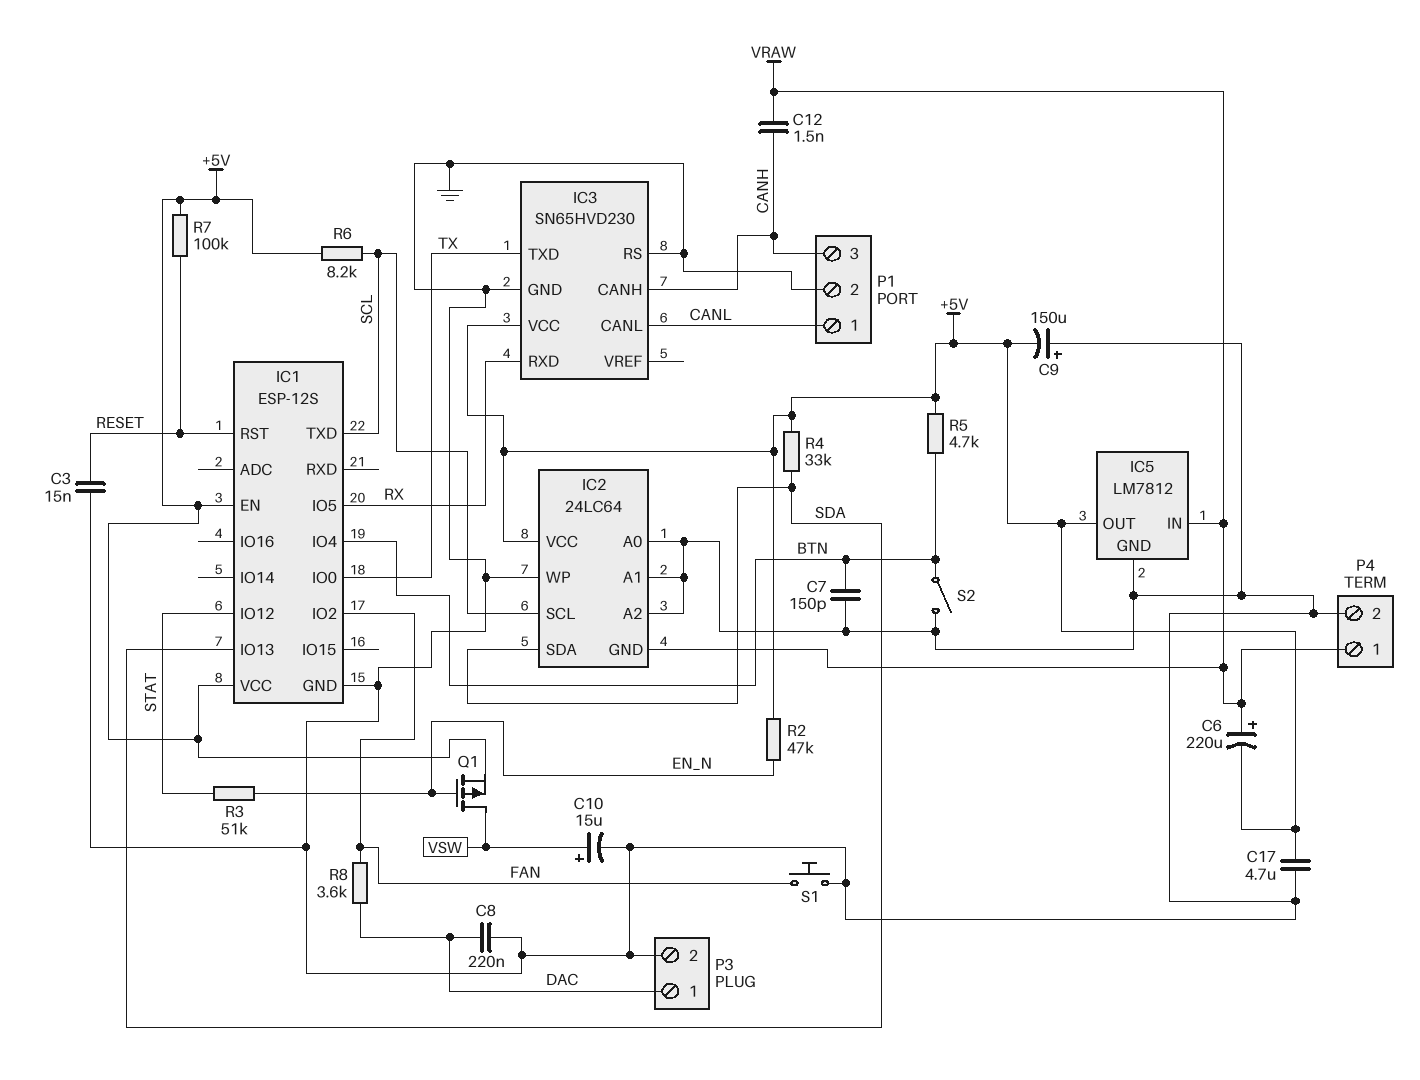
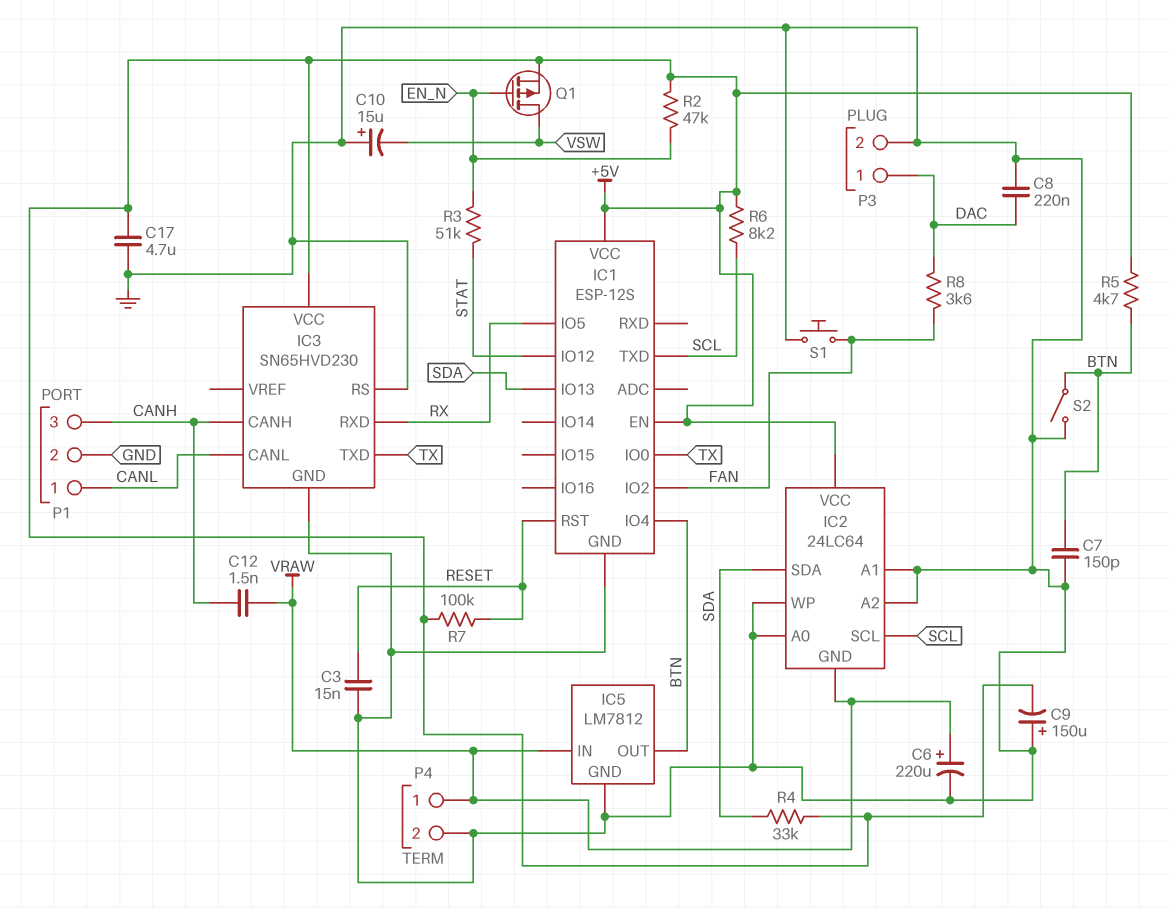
C6: 220uF (plus VRAW, minus +5V) -> 220uF (plus VRAW, minus GND)
C10: 15uF (plus VSW, minus GND) -> 15uF (plus GND, minus VSW)
IC5 pin OUT: +5V -> BTN

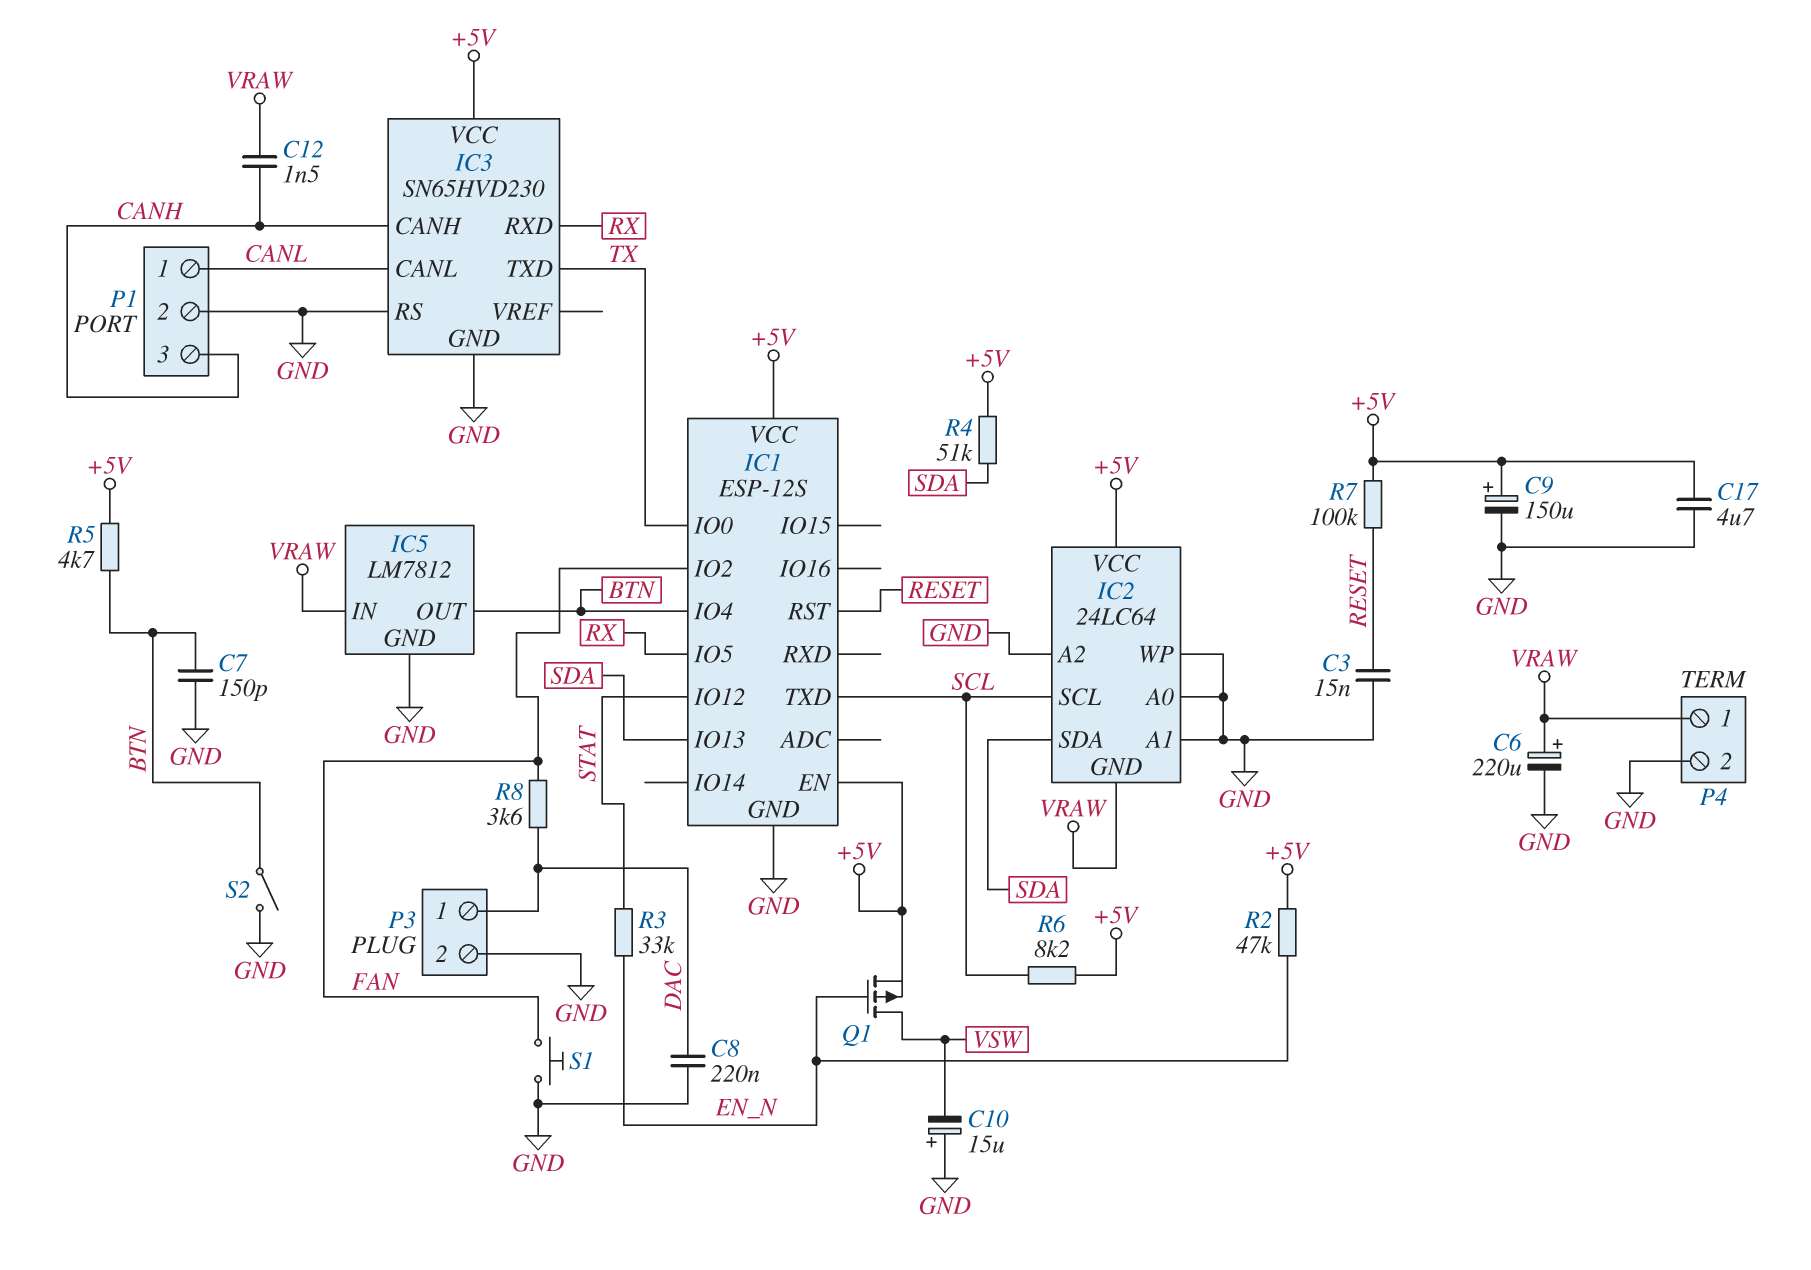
C9: 150uF (plus GND, minus +5V) -> 150uF (plus +5V, minus GND)
R3: 51k (EN_N, STAT) -> 33k (EN_N, STAT)
R4: 33k (+5V, SDA) -> 51k (+5V, SDA)

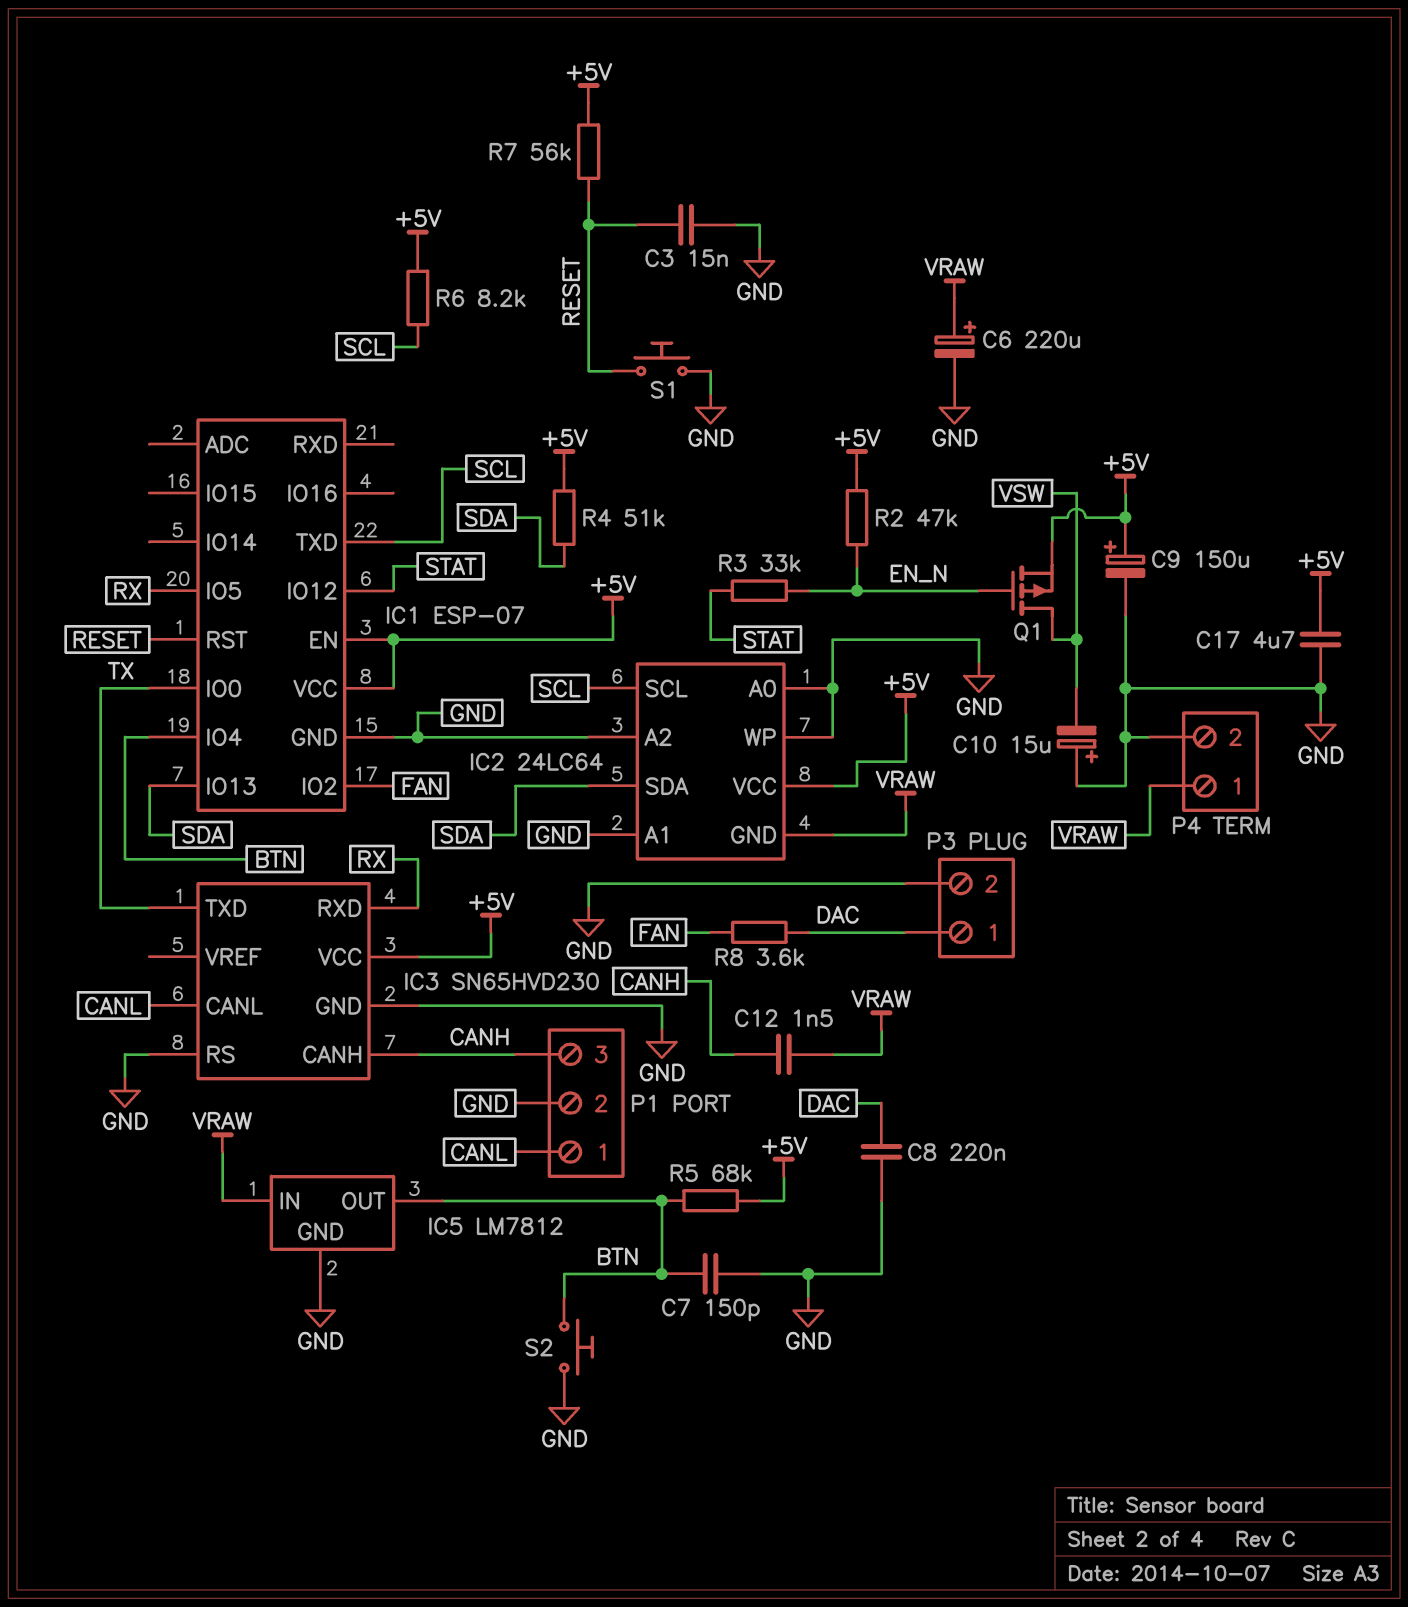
IC1: ESP-12S -> ESP-07
R5: 4.7k (+5V, BTN) -> 68k (+5V, BTN)
R7: 100k (+5V, RESET) -> 56k (+5V, RESET)
S1: button (FAN, GND) -> button (GND, RESET)
S2: switch (BTN, GND) -> button (BTN, GND)

